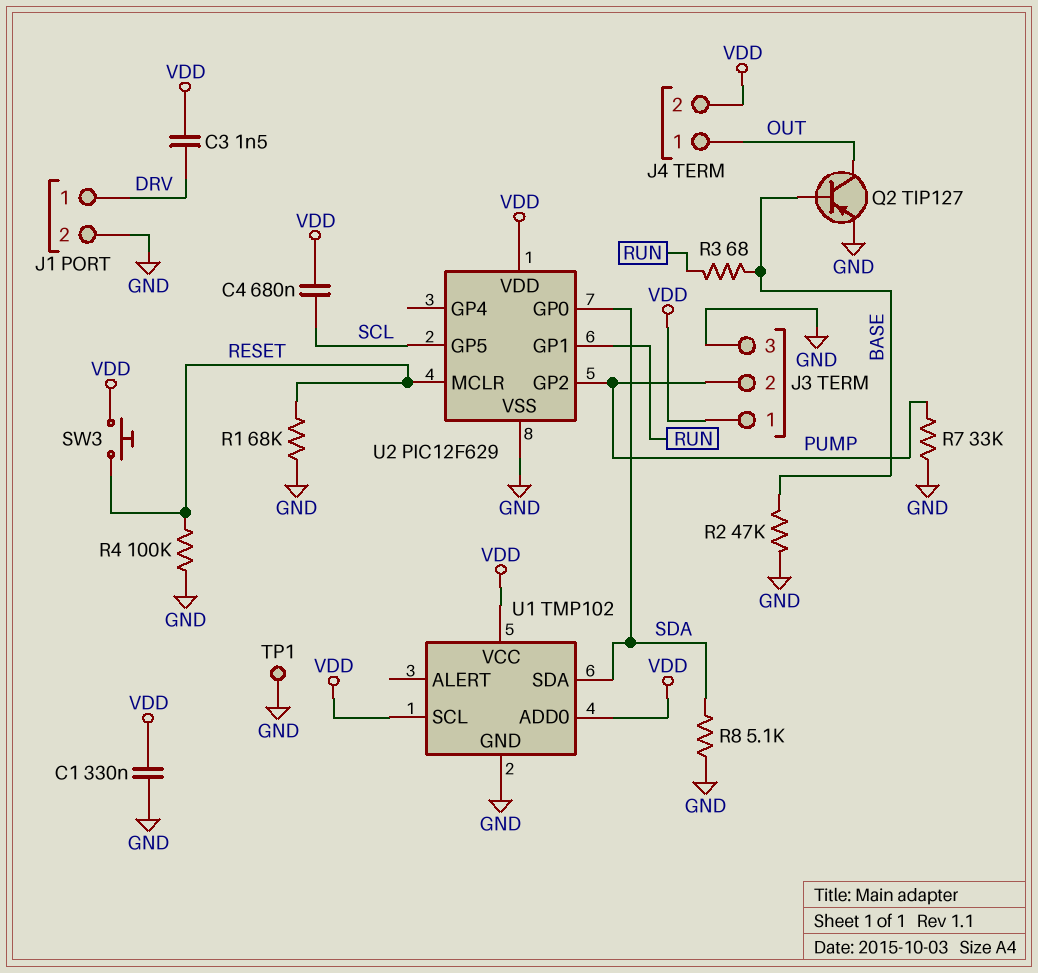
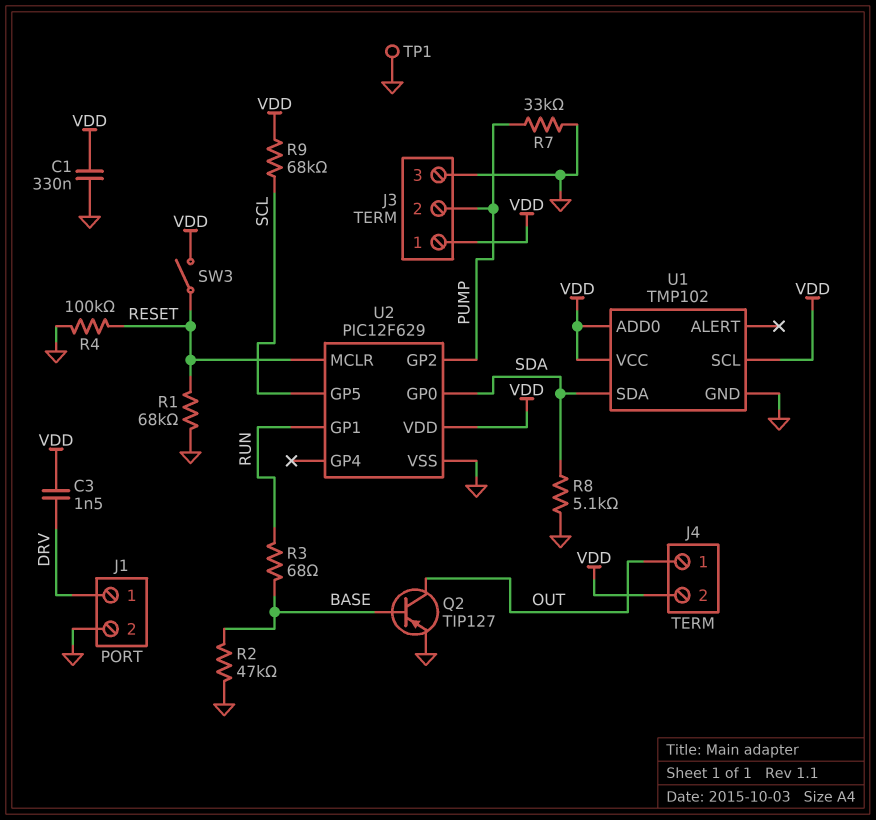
C4: 680nF (SCL, VDD) -> none
R9: none -> 68k (SCL, VDD)
SW3: button (RESET, VDD) -> switch (RESET, VDD)

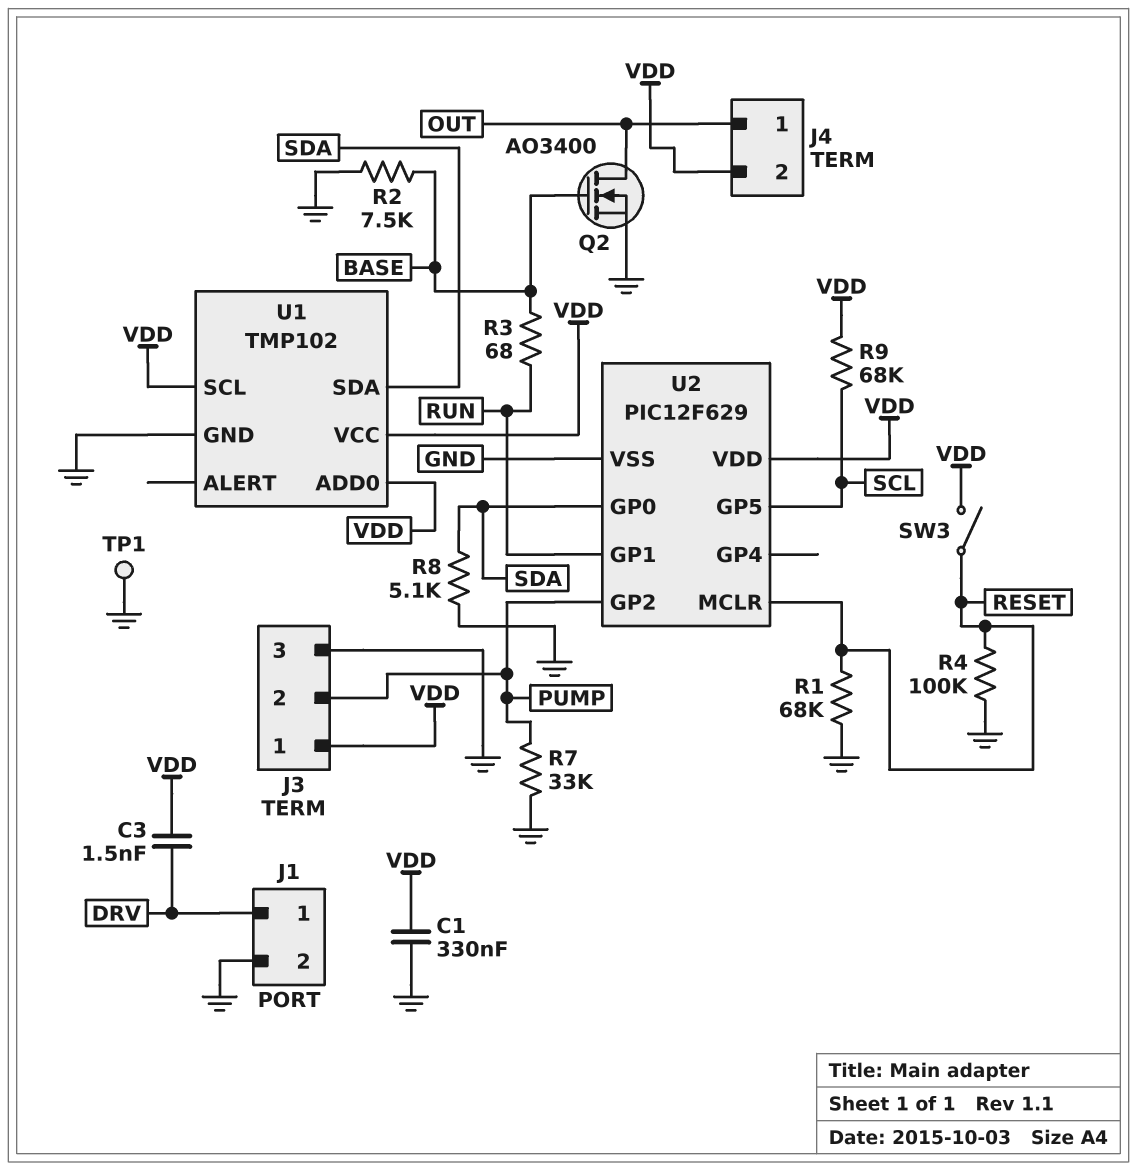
Q2: PNP TIP127 (B BASE, C OUT, E GND) -> NMOS AO3400 (G BASE, D OUT, S GND)
R2: 47k (BASE, GND) -> 7.5k (BASE, GND)

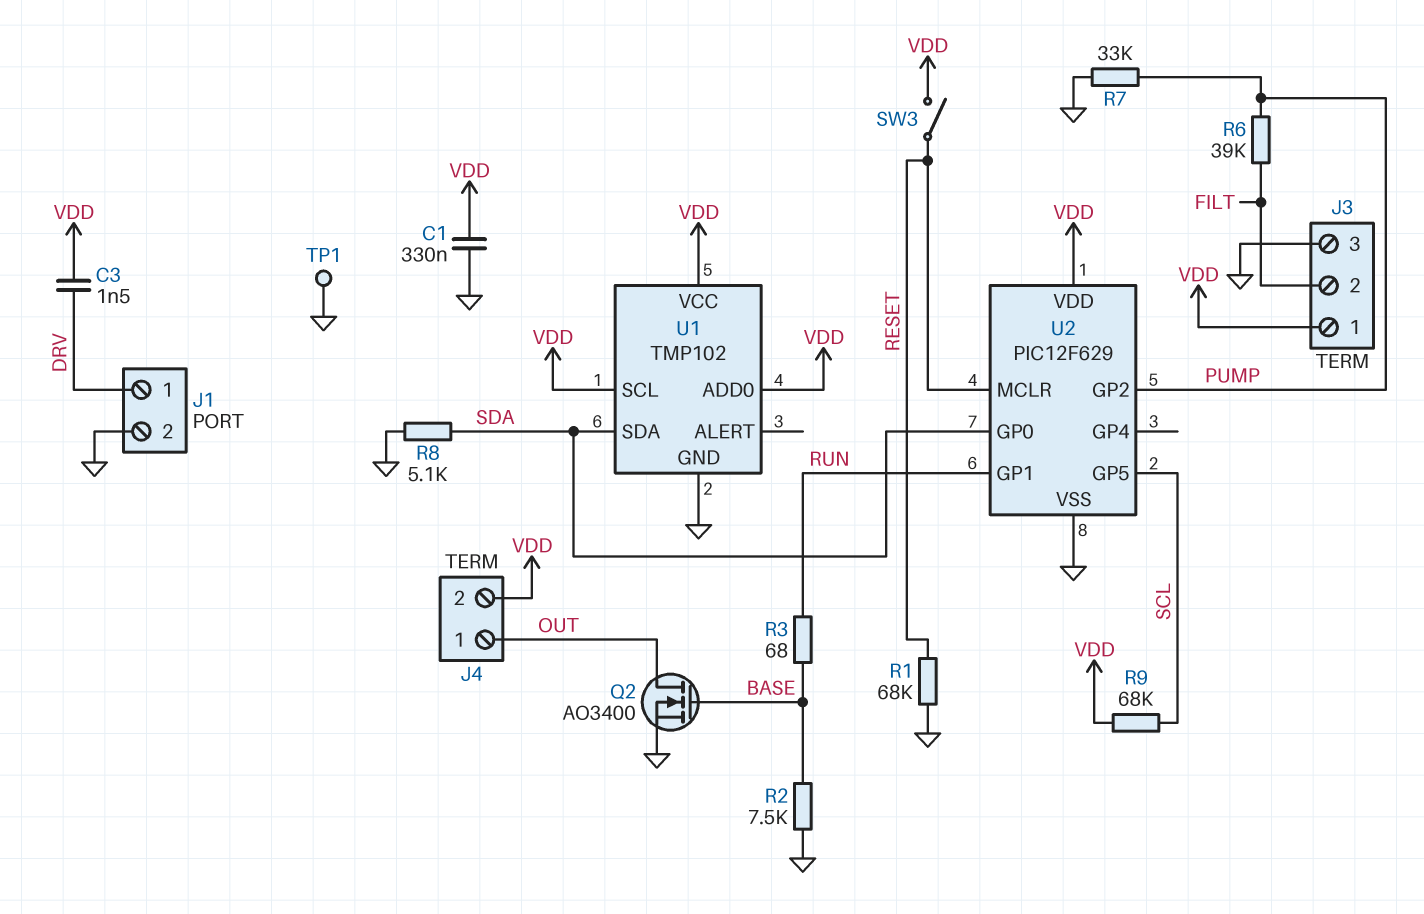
J3 pin 2: PUMP -> FILT
R4: 100k (GND, RESET) -> none
R6: none -> 39k (FILT, PUMP)

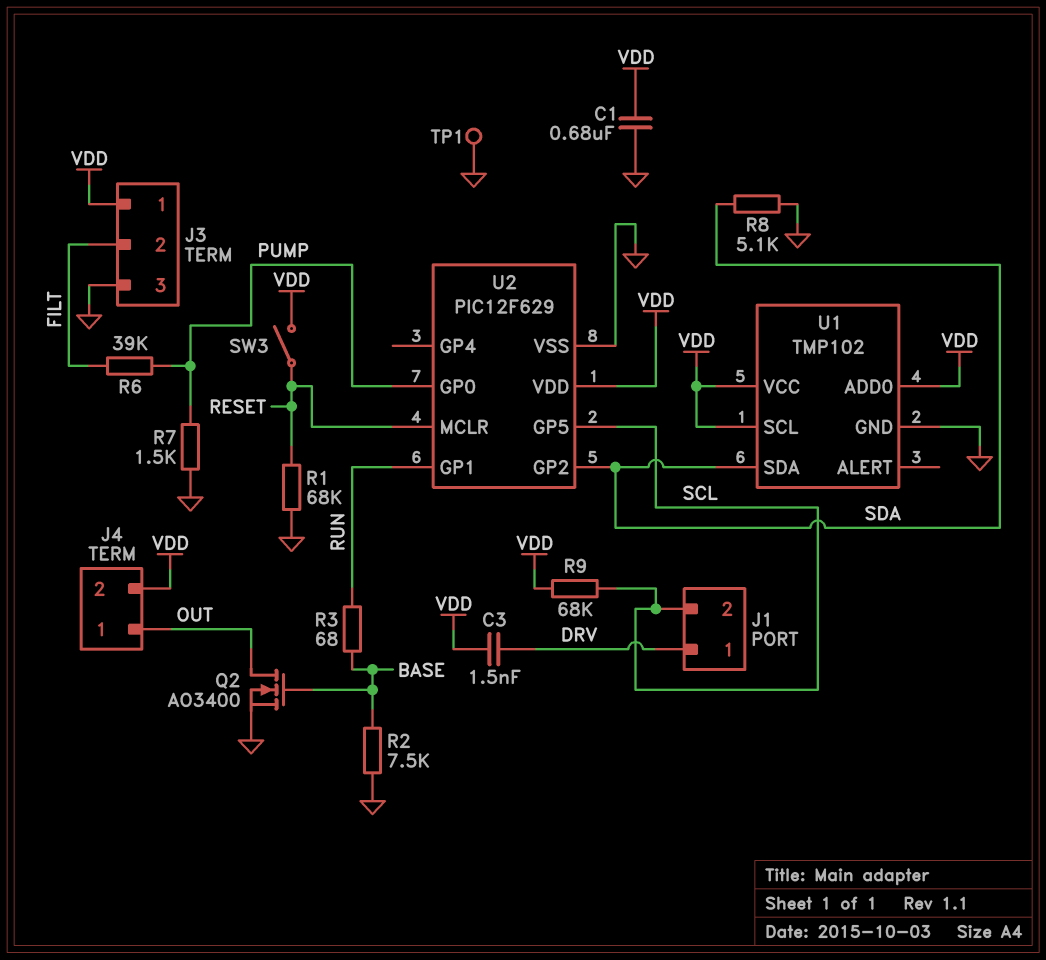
C1: 330nF (GND, VDD) -> 680nF (GND, VDD)
J1 pin 2: GND -> SCL
R7: 33k (GND, PUMP) -> 1.5k (GND, PUMP)
U2 pin GP0: SDA -> PUMP
U2 pin GP2: PUMP -> SDA

